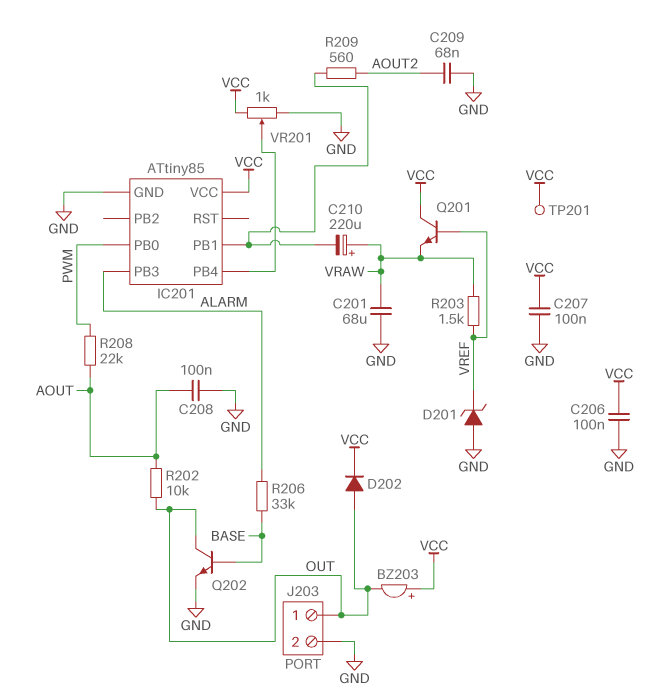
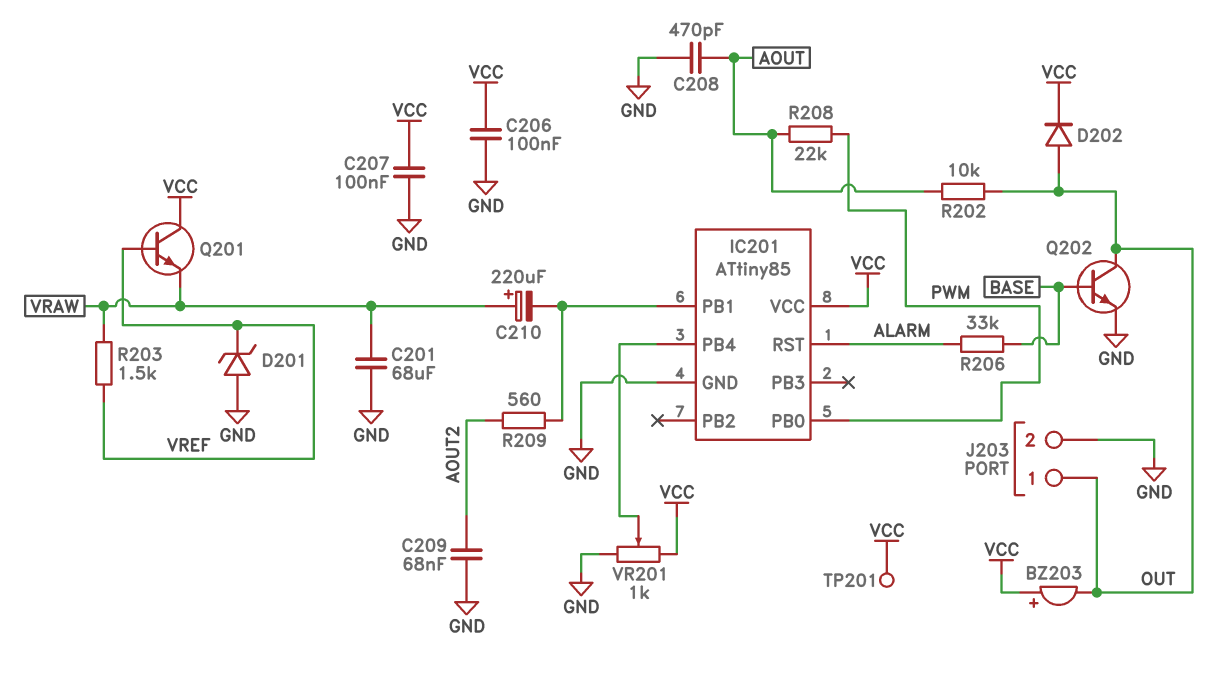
C208: 100nF (AOUT, GND) -> 470pF (AOUT, GND)
IC201 pin PB3: ALARM -> none
IC201 pin RST: none -> ALARM

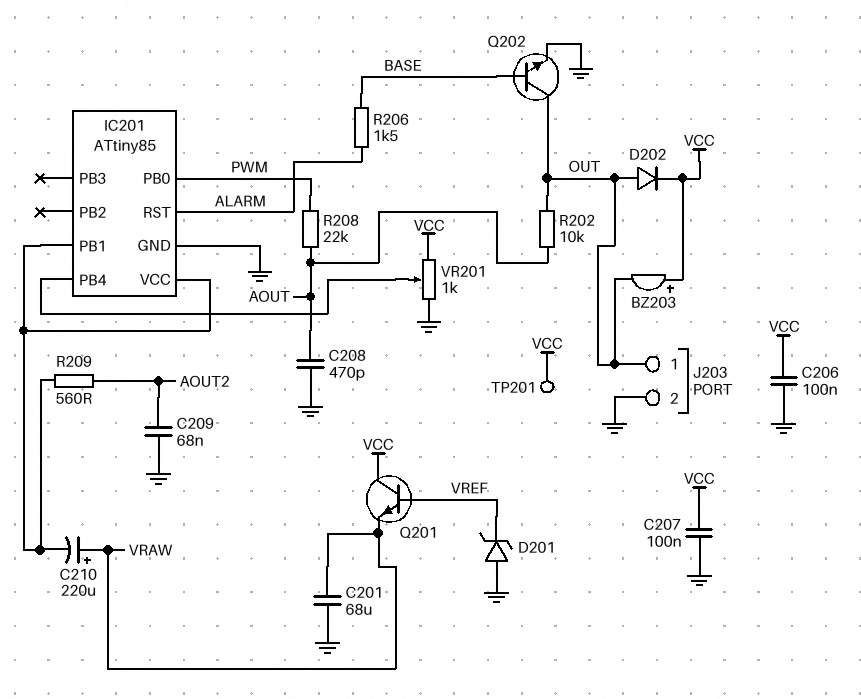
IC201 pin VCC: VCC -> IC201/PB1
R203: 1.5k (VRAW, VREF) -> none
R206: 33k (ALARM, BASE) -> 1.5k (ALARM, BASE)

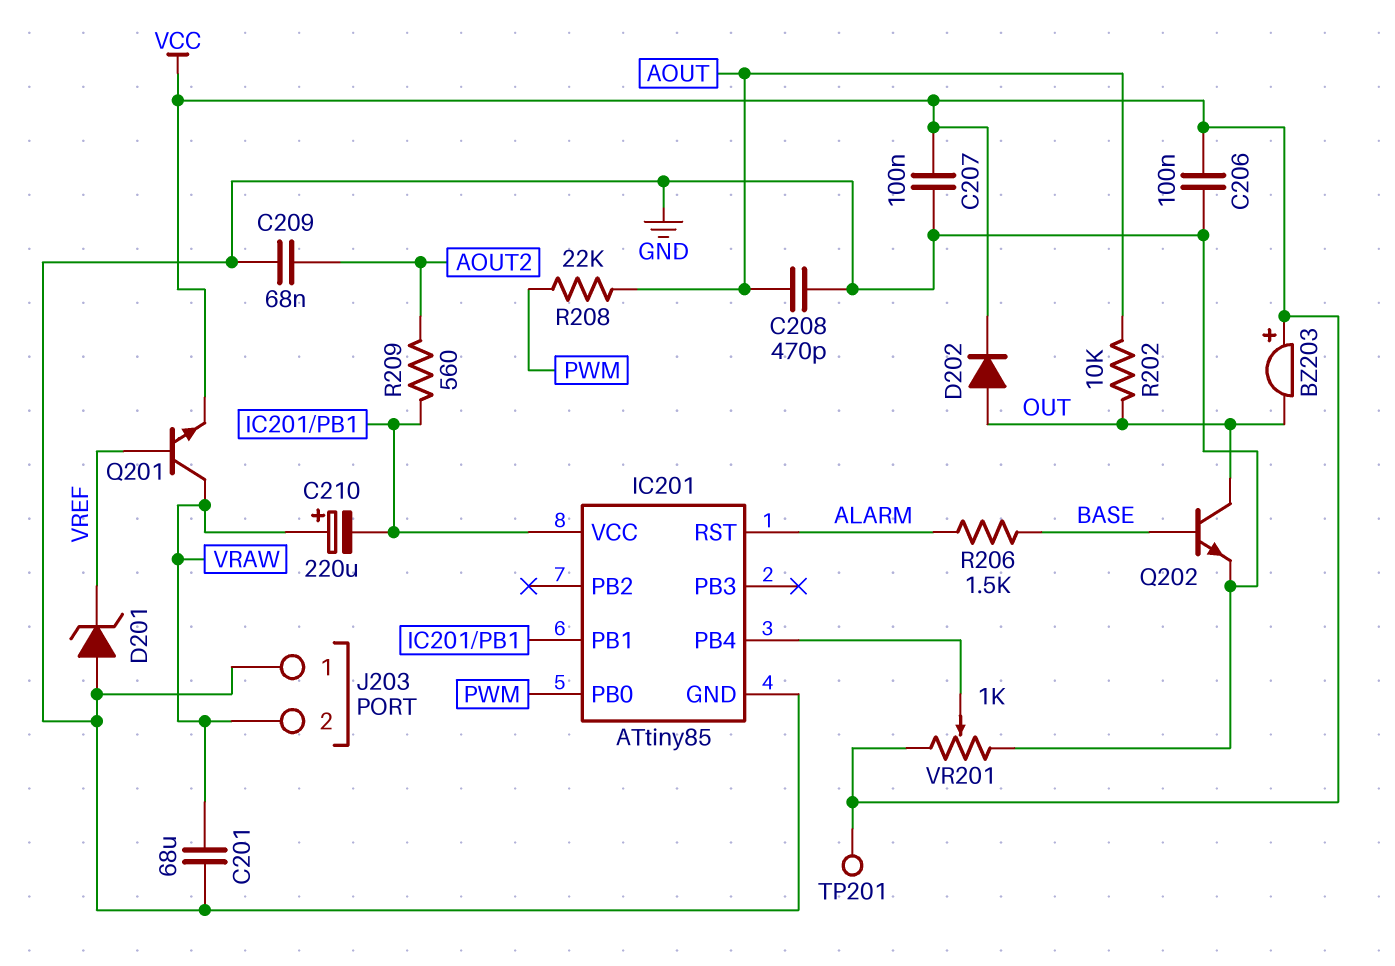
J203 pin 1: OUT -> GND
J203 pin 2: GND -> VRAW
Q201: NPN (B VREF, C VCC, E VRAW) -> NPN (B VREF, C VRAW, E VCC)

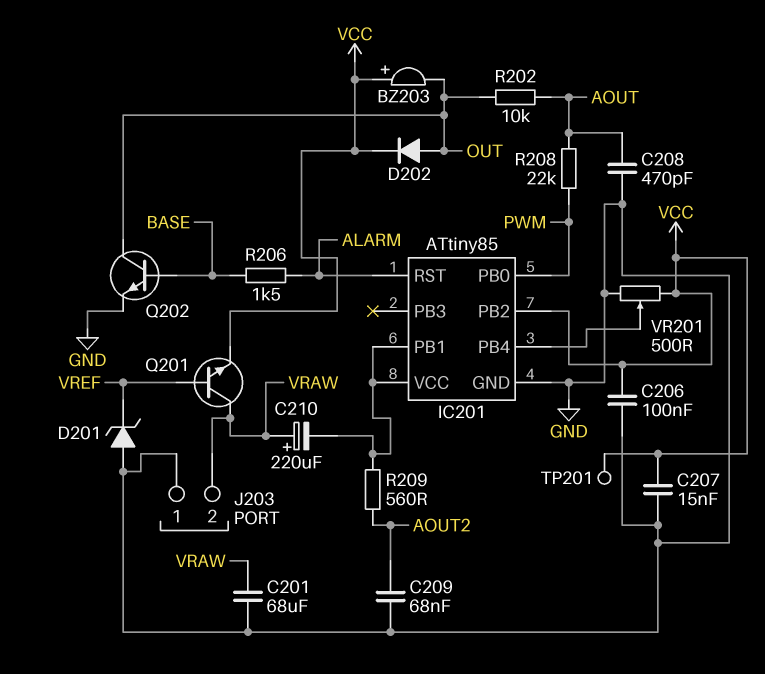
C207: 100nF (GND, VCC) -> 15nF (GND, VCC)
IC201 pin PB2: none -> VCC
VR201: 1k (GND, VCC, wiper IC201/PB4) -> 500 (GND, VCC, wiper IC201/PB4)

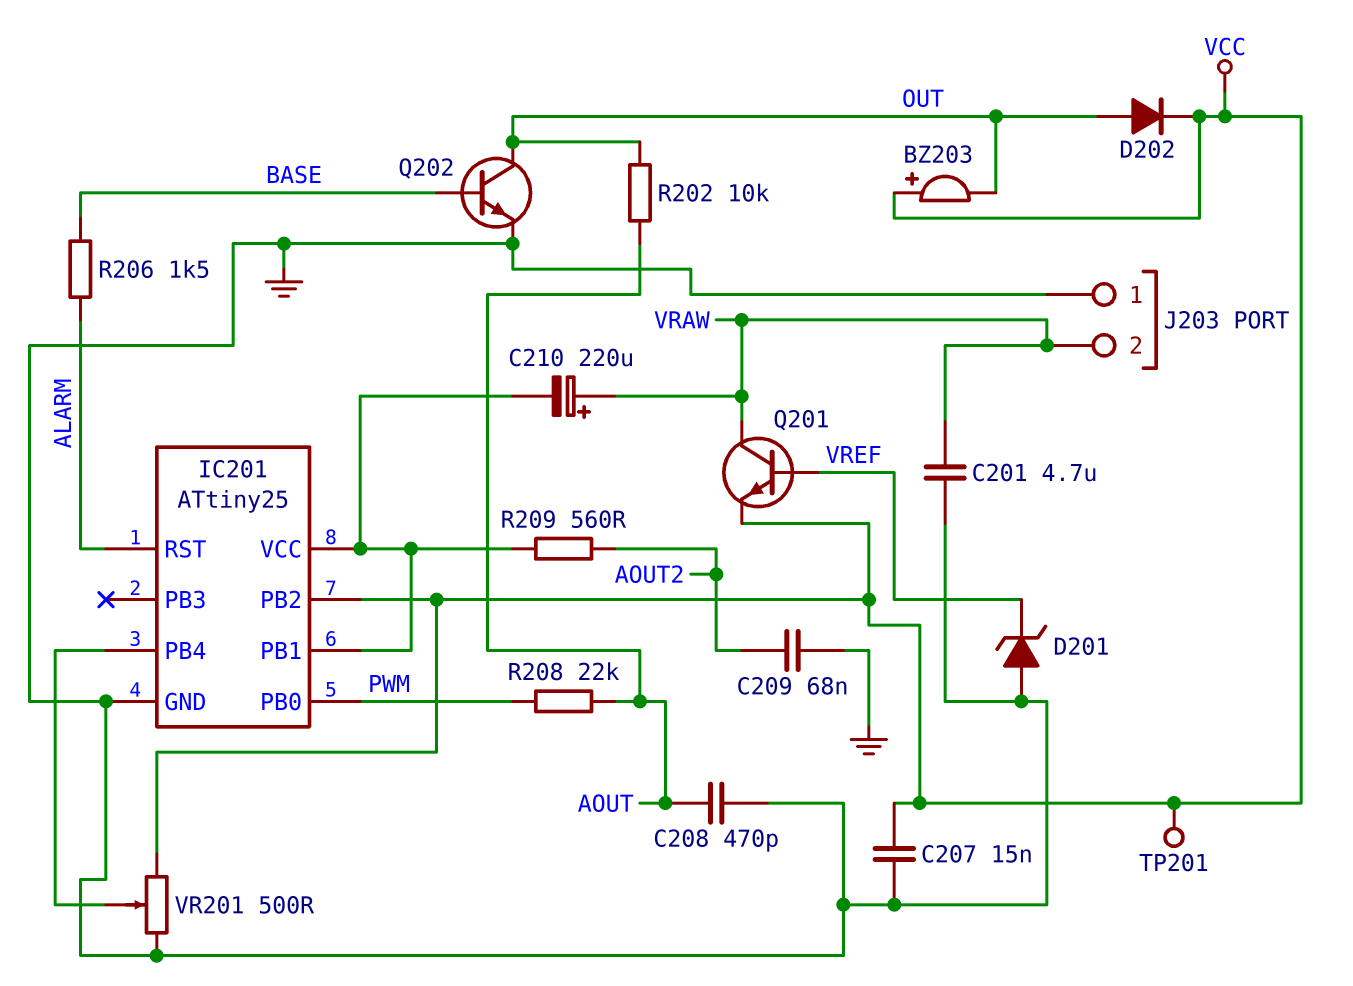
C201: 68uF (GND, VRAW) -> 4.7uF (GND, VRAW)
C206: 100nF (GND, VCC) -> none
IC201: ATtiny85 -> ATtiny25

